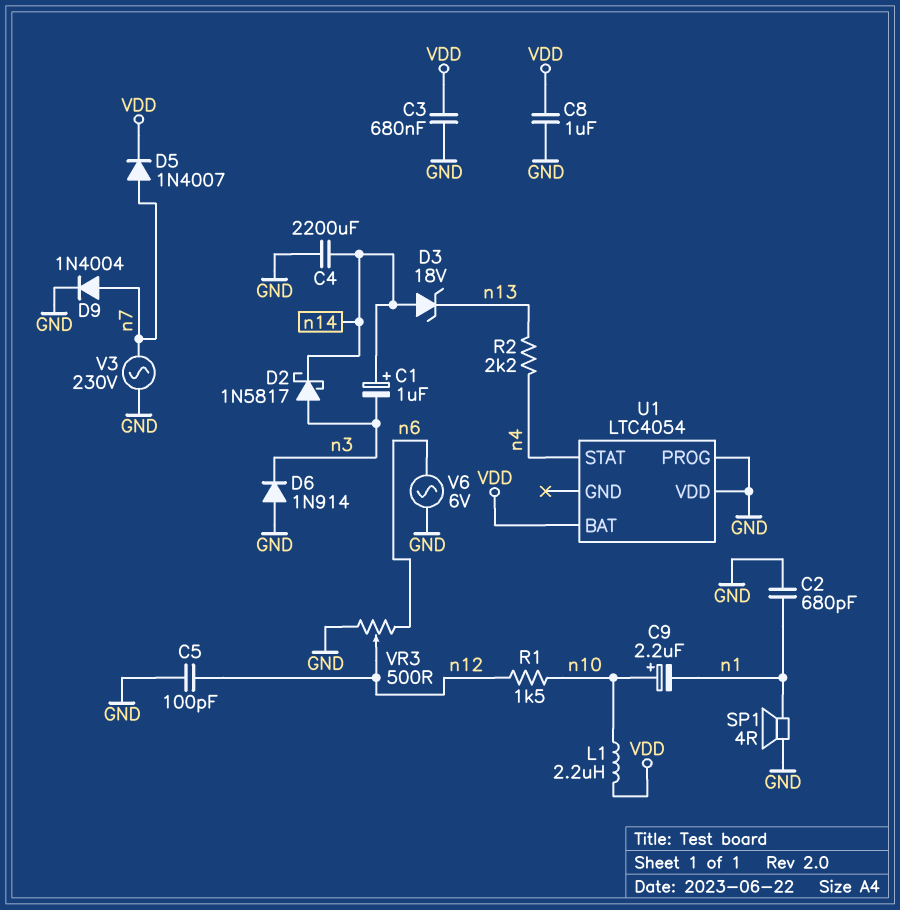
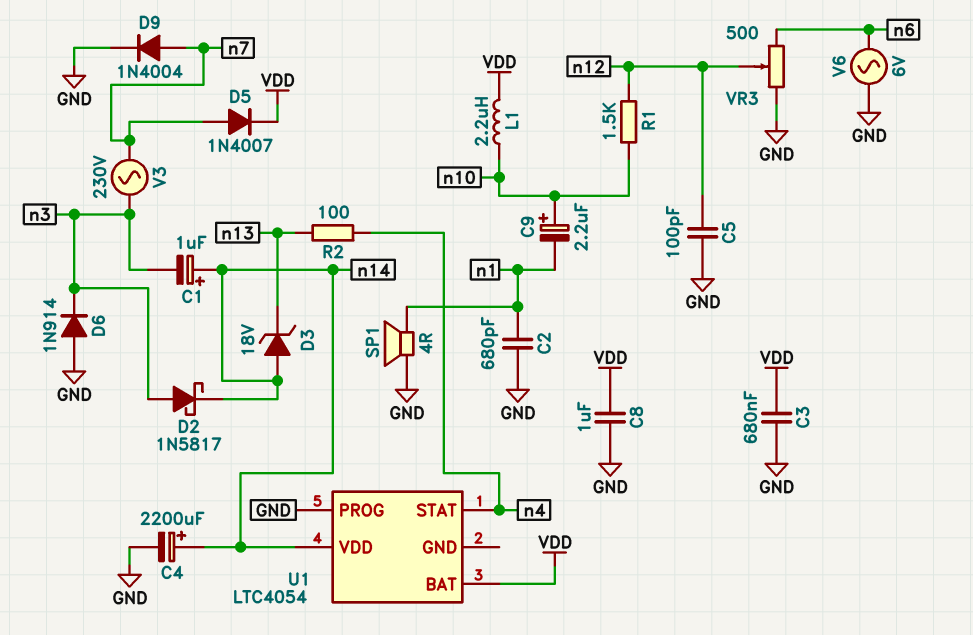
C4: 2200uF (GND, n14) -> 2200uF (plus n14, minus GND)
R2: 2.2k (n4, n13) -> 100 (n4, n13)
U1 pin VDD: GND -> n14
V3: AC 230V (GND, n7) -> AC 230V (n3, n7)

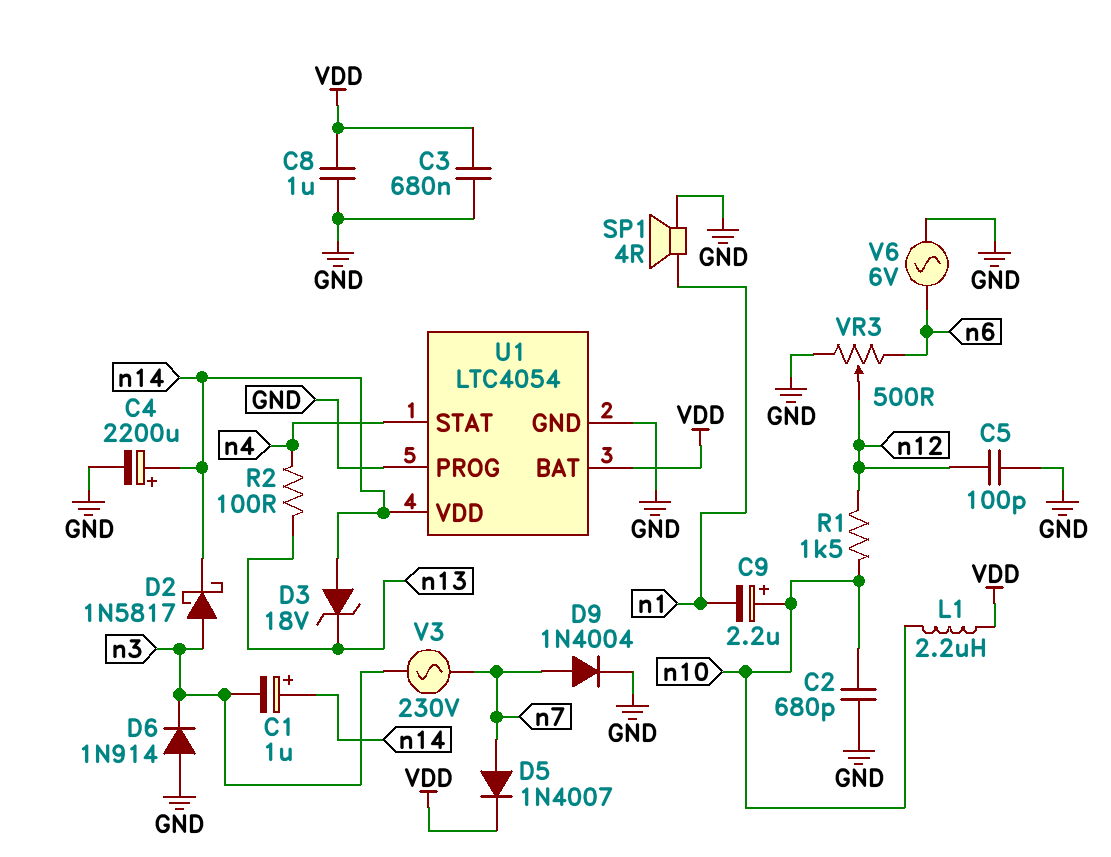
C2: 680pF (GND, n1) -> 680pF (GND, n10)
U1 pin GND: none -> GND

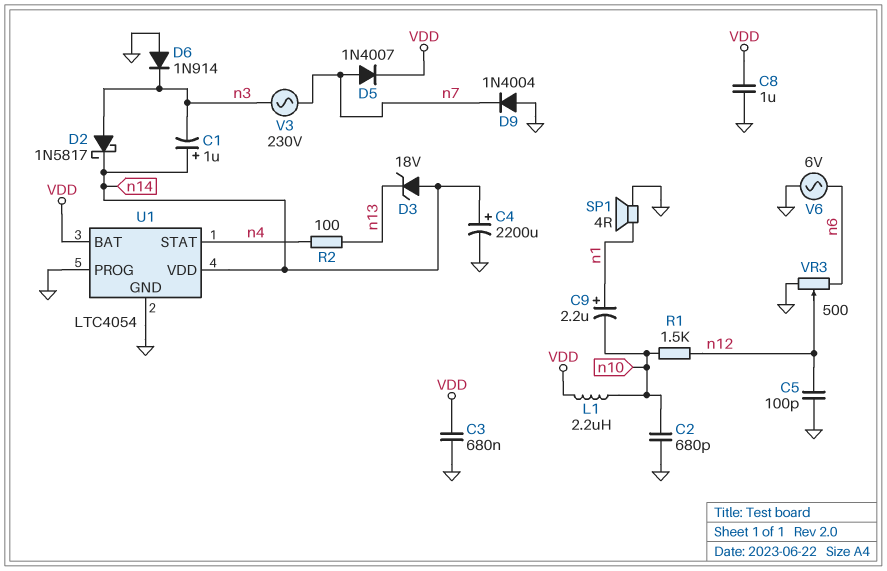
C9: 2.2uF (plus n10, minus n1) -> 2.2uF (plus n1, minus n10)
D9: diode 1N4004 (A n7, K GND) -> diode 1N4004 (A GND, K n7)

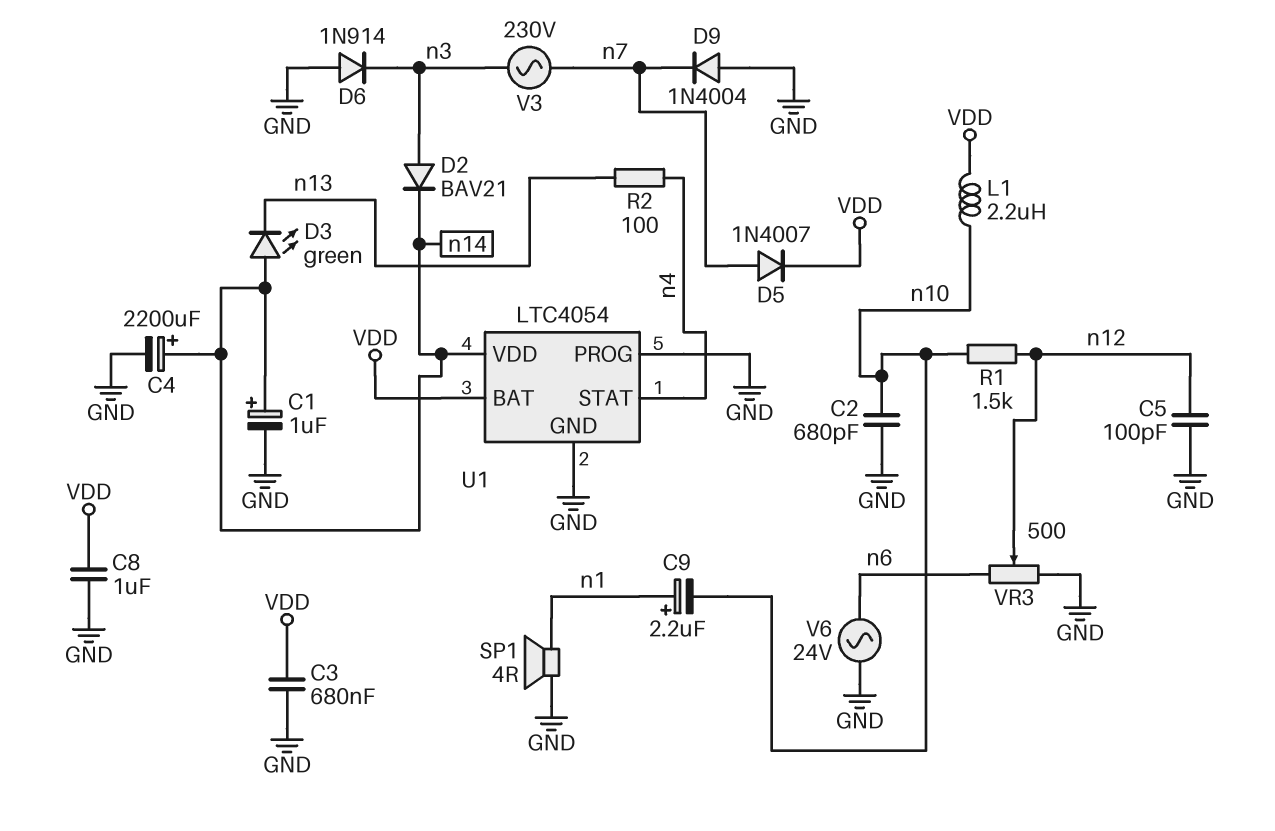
C1: 1uF (plus n14, minus n3) -> 1uF (plus n14, minus GND)
D2: schottky 1N5817 (A n3, K n14) -> diode BAV21 (A n3, K n14)
D3: zener 18V (A n14, K n13) -> LED green (A n14, K n13)
V6: AC 6V (GND, n6) -> AC 24V (GND, n6)

